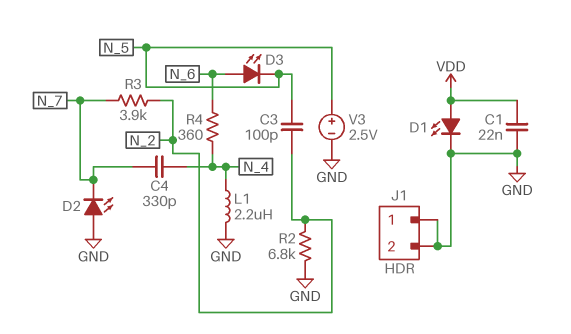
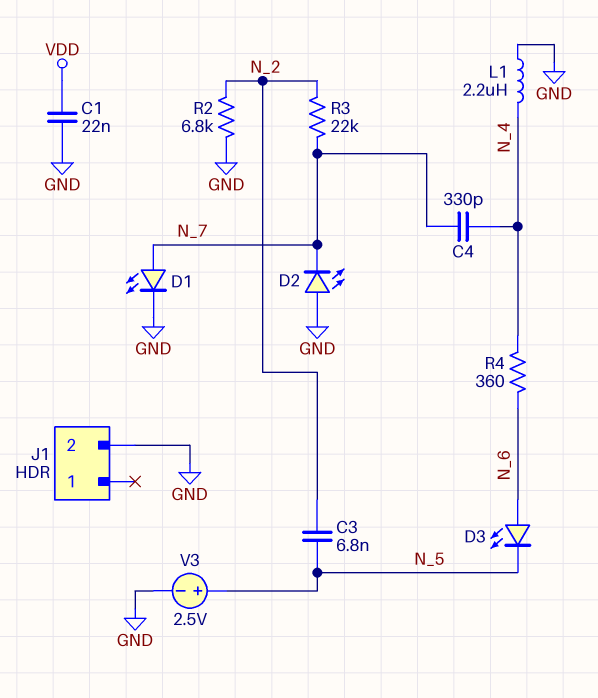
C3: 100pF (N_2, N_5) -> 6.8nF (N_2, N_5)
D1: LED (A VDD, K GND) -> LED (A N_7, K GND)
J1 pin 1: GND -> none
R3: 3.9k (N_2, N_7) -> 22k (N_2, N_7)

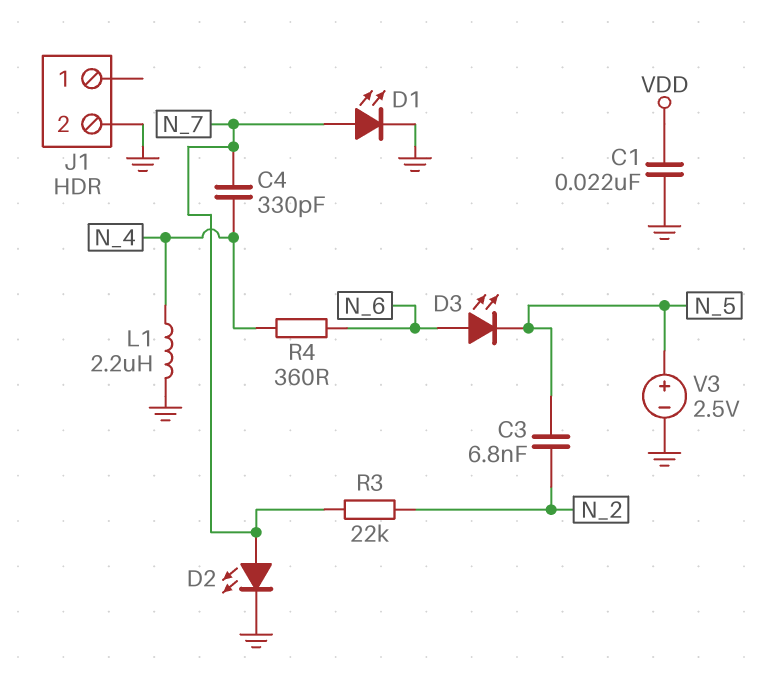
D2: LED (A GND, K N_7) -> LED (A N_7, K GND)
R2: 6.8k (GND, N_2) -> none

